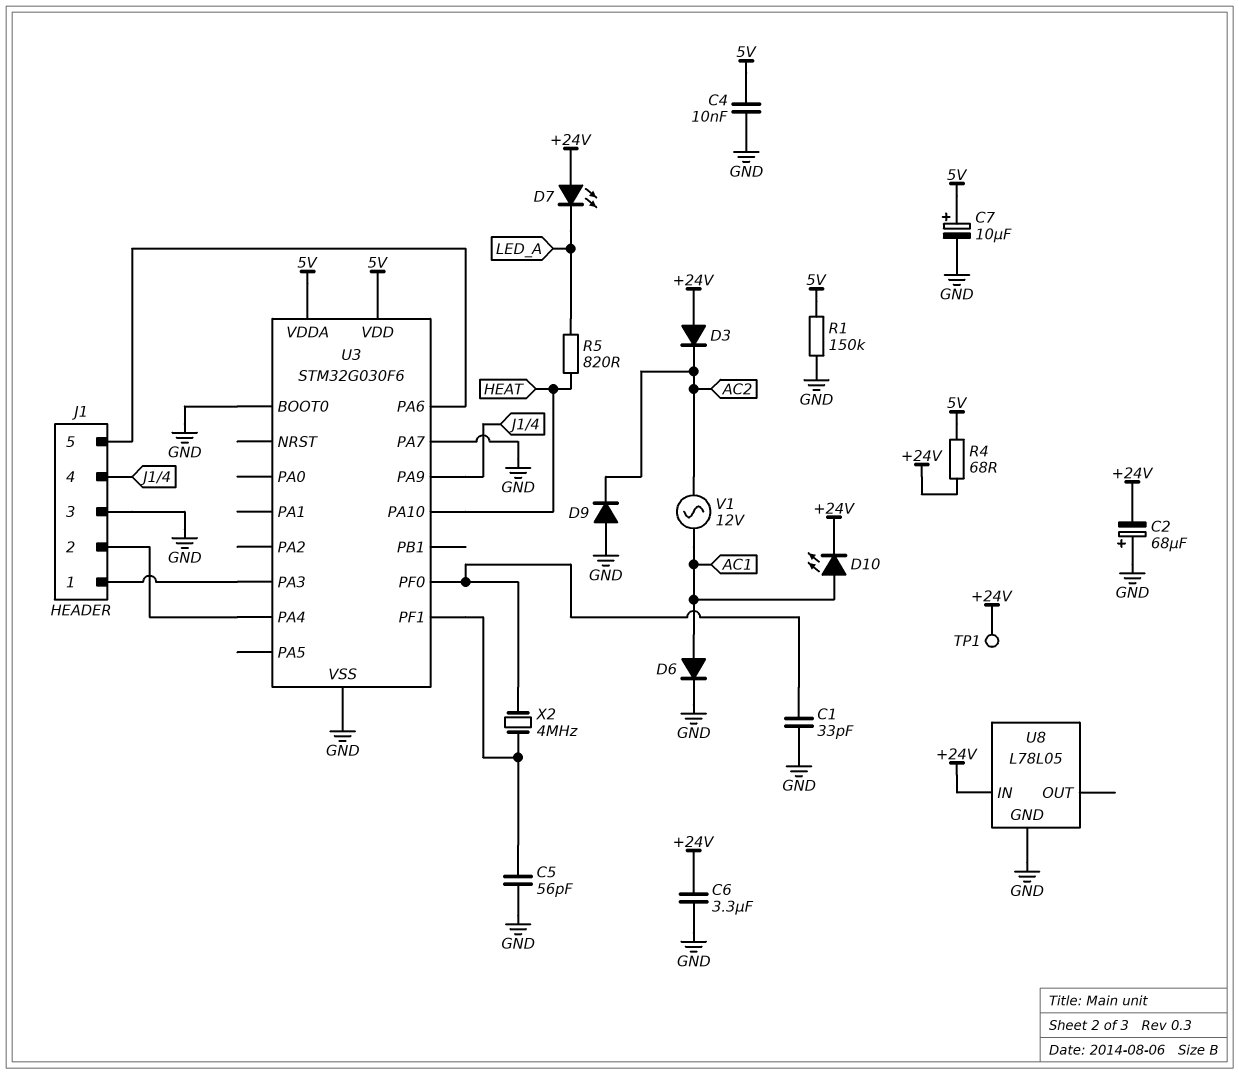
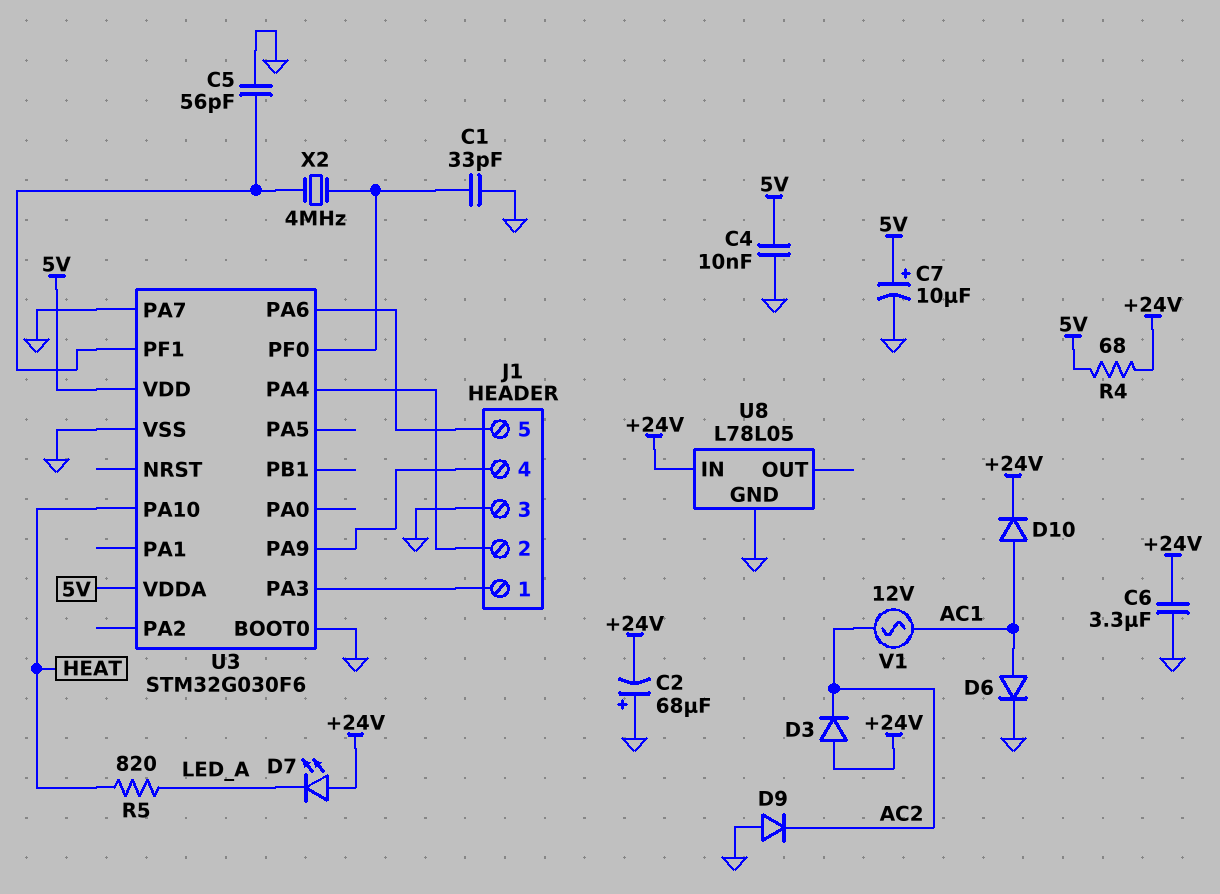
D10: LED (A AC1, K +24V) -> diode (A AC1, K +24V)
R1: 150k (5V, GND) -> none
TP1: test point (+24V) -> none

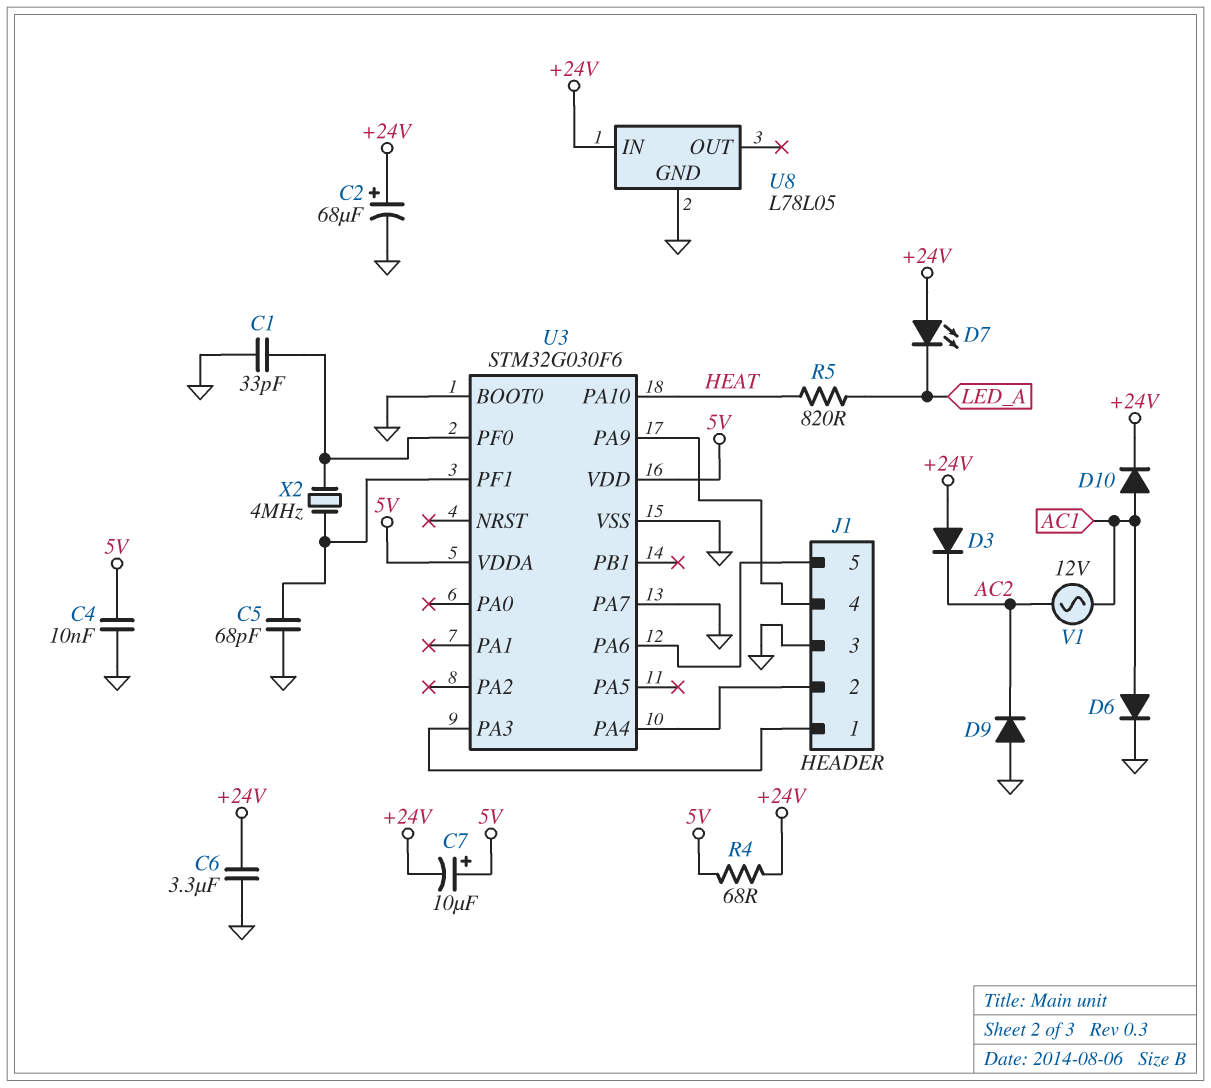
C2: 68uF (plus GND, minus +24V) -> 68uF (plus +24V, minus GND)
C5: 56pF (GND, U3/PF1) -> 68pF (GND, U3/PF1)
C7: 10uF (plus 5V, minus GND) -> 10uF (plus 5V, minus +24V)

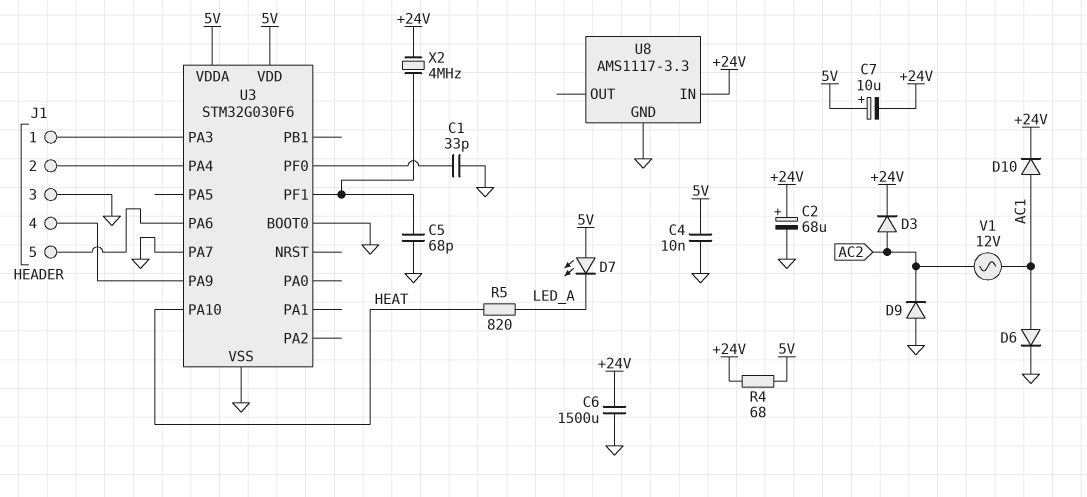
C6: 3.3uF (+24V, GND) -> 1500uF (+24V, GND)
D3: diode (A +24V, K AC2) -> diode (A AC2, K +24V)
D7: LED (A +24V, K LED_A) -> LED (A 5V, K LED_A)
U8: L78L05 -> AMS1117-3.3
X2: 4MHz (U3/PF0, U3/PF1) -> 4MHz (+24V, U3/PF1)

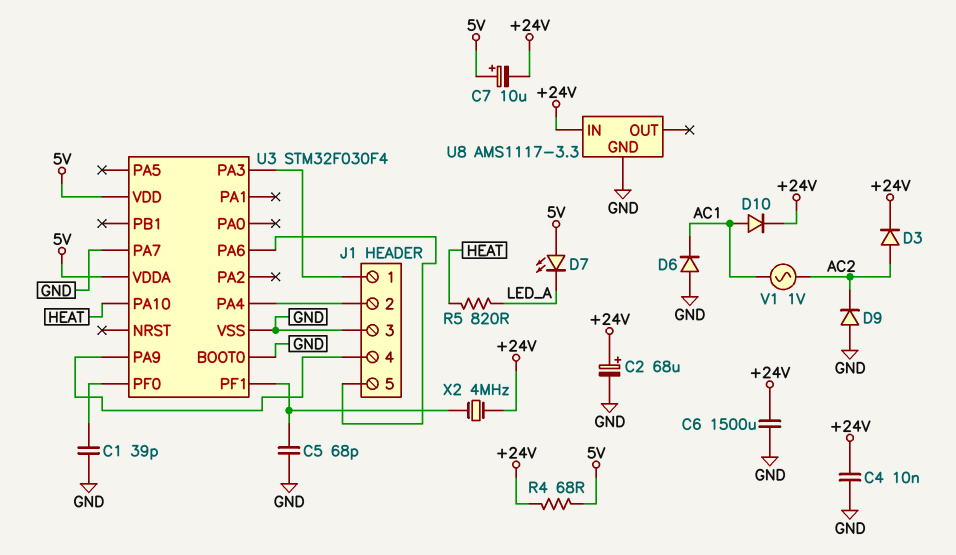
C1: 33pF (GND, U3/PF0) -> 39pF (GND, U3/PF0)
C4: 10nF (5V, GND) -> 10nF (+24V, GND)
D6: diode (A AC1, K GND) -> diode (A GND, K AC1)
U3: STM32G030F6 -> STM32F030F4
V1: AC 12V (AC1, AC2) -> AC 1V (AC1, AC2)

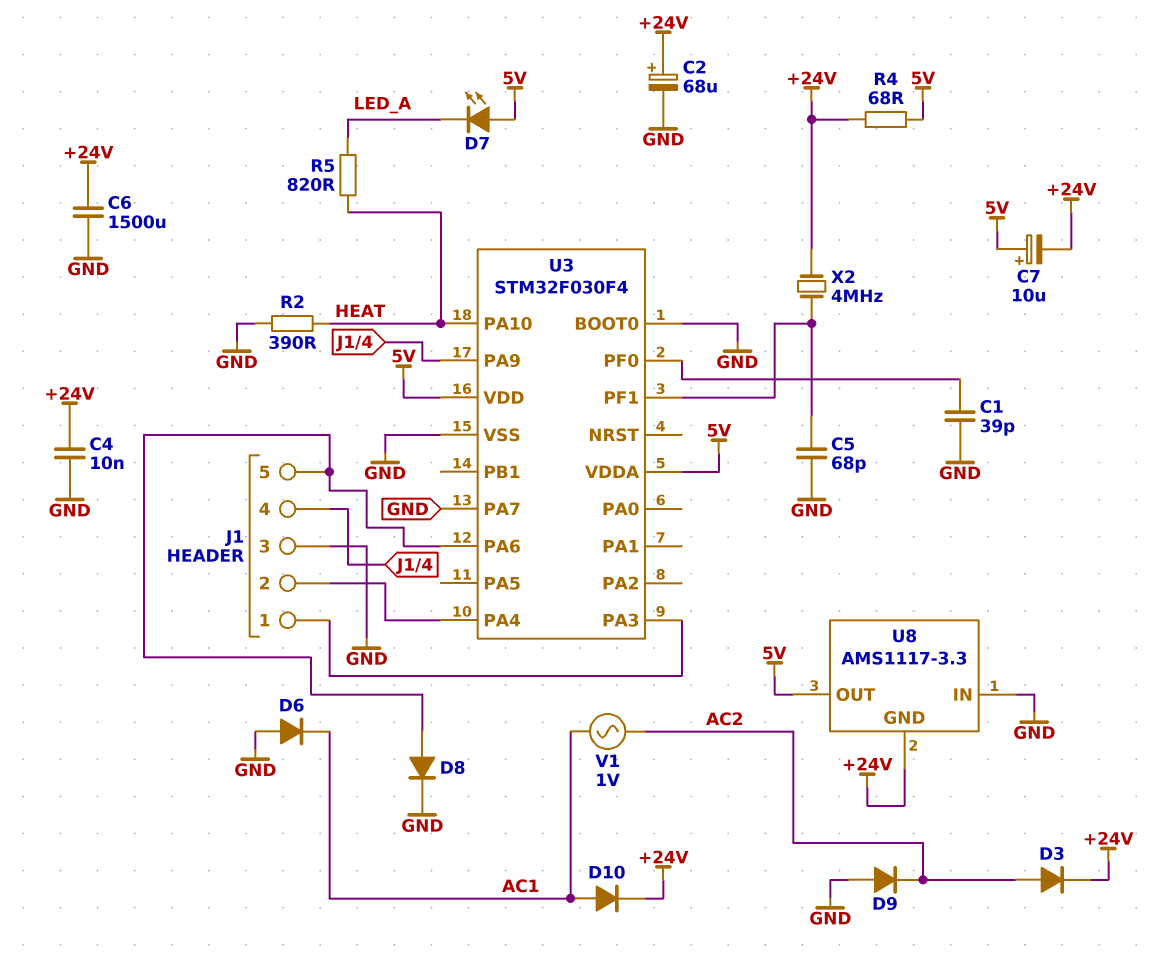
D8: none -> diode (A J1/5, K GND)
R2: none -> 390 (GND, HEAT)
U8 pin GND: GND -> +24V
U8 pin IN: +24V -> GND
U8 pin OUT: none -> 5V

